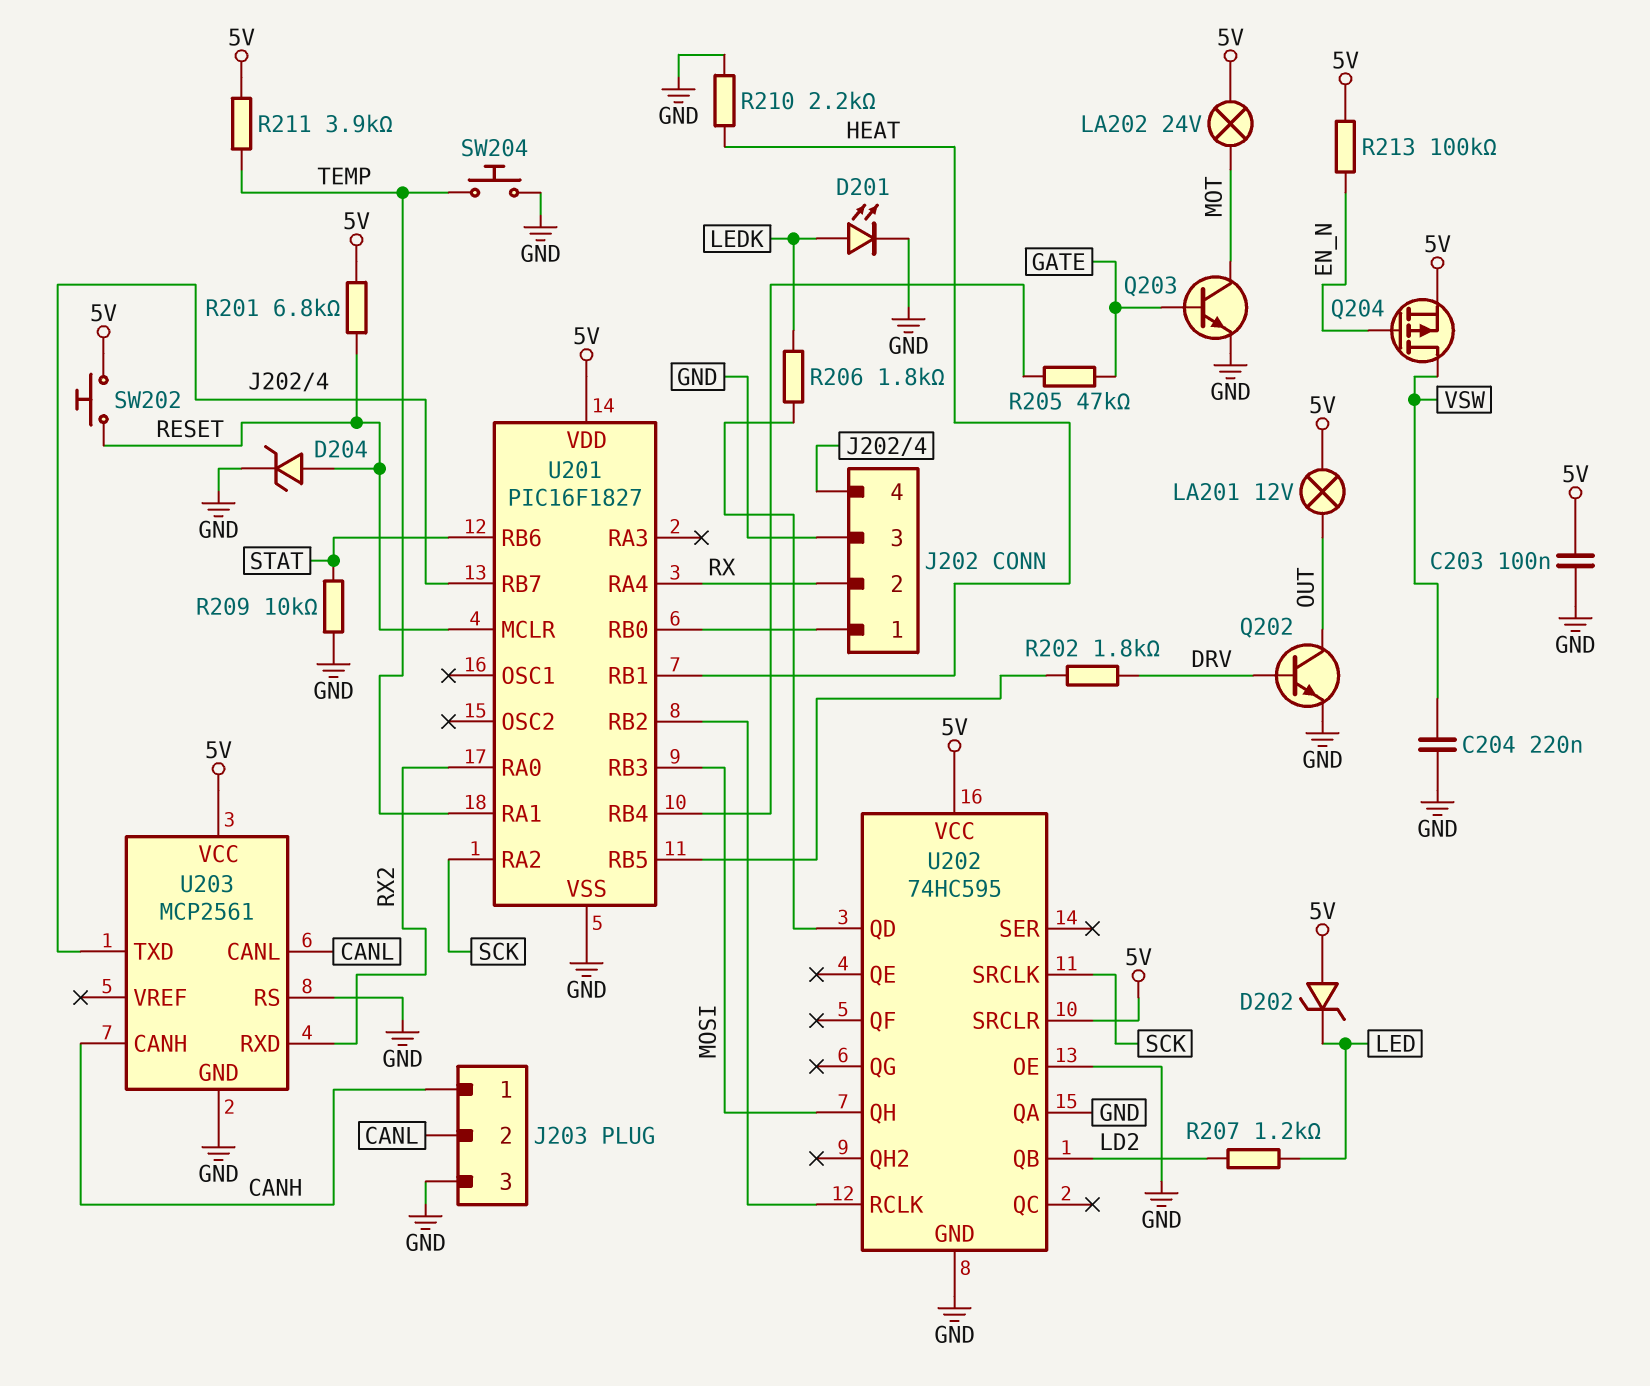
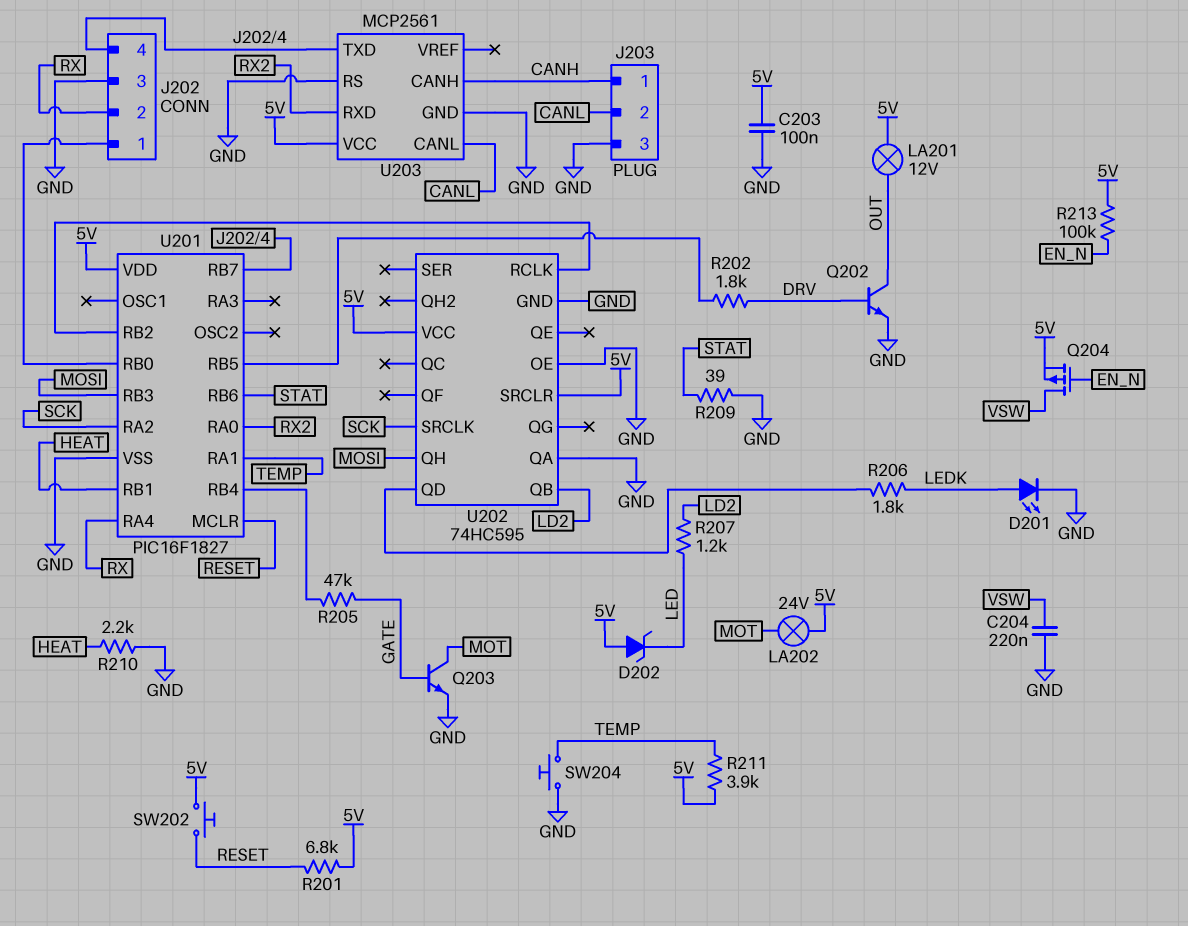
D204: zener (A RESET, K GND) -> none
R209: 10k (GND, STAT) -> 39 (GND, STAT)

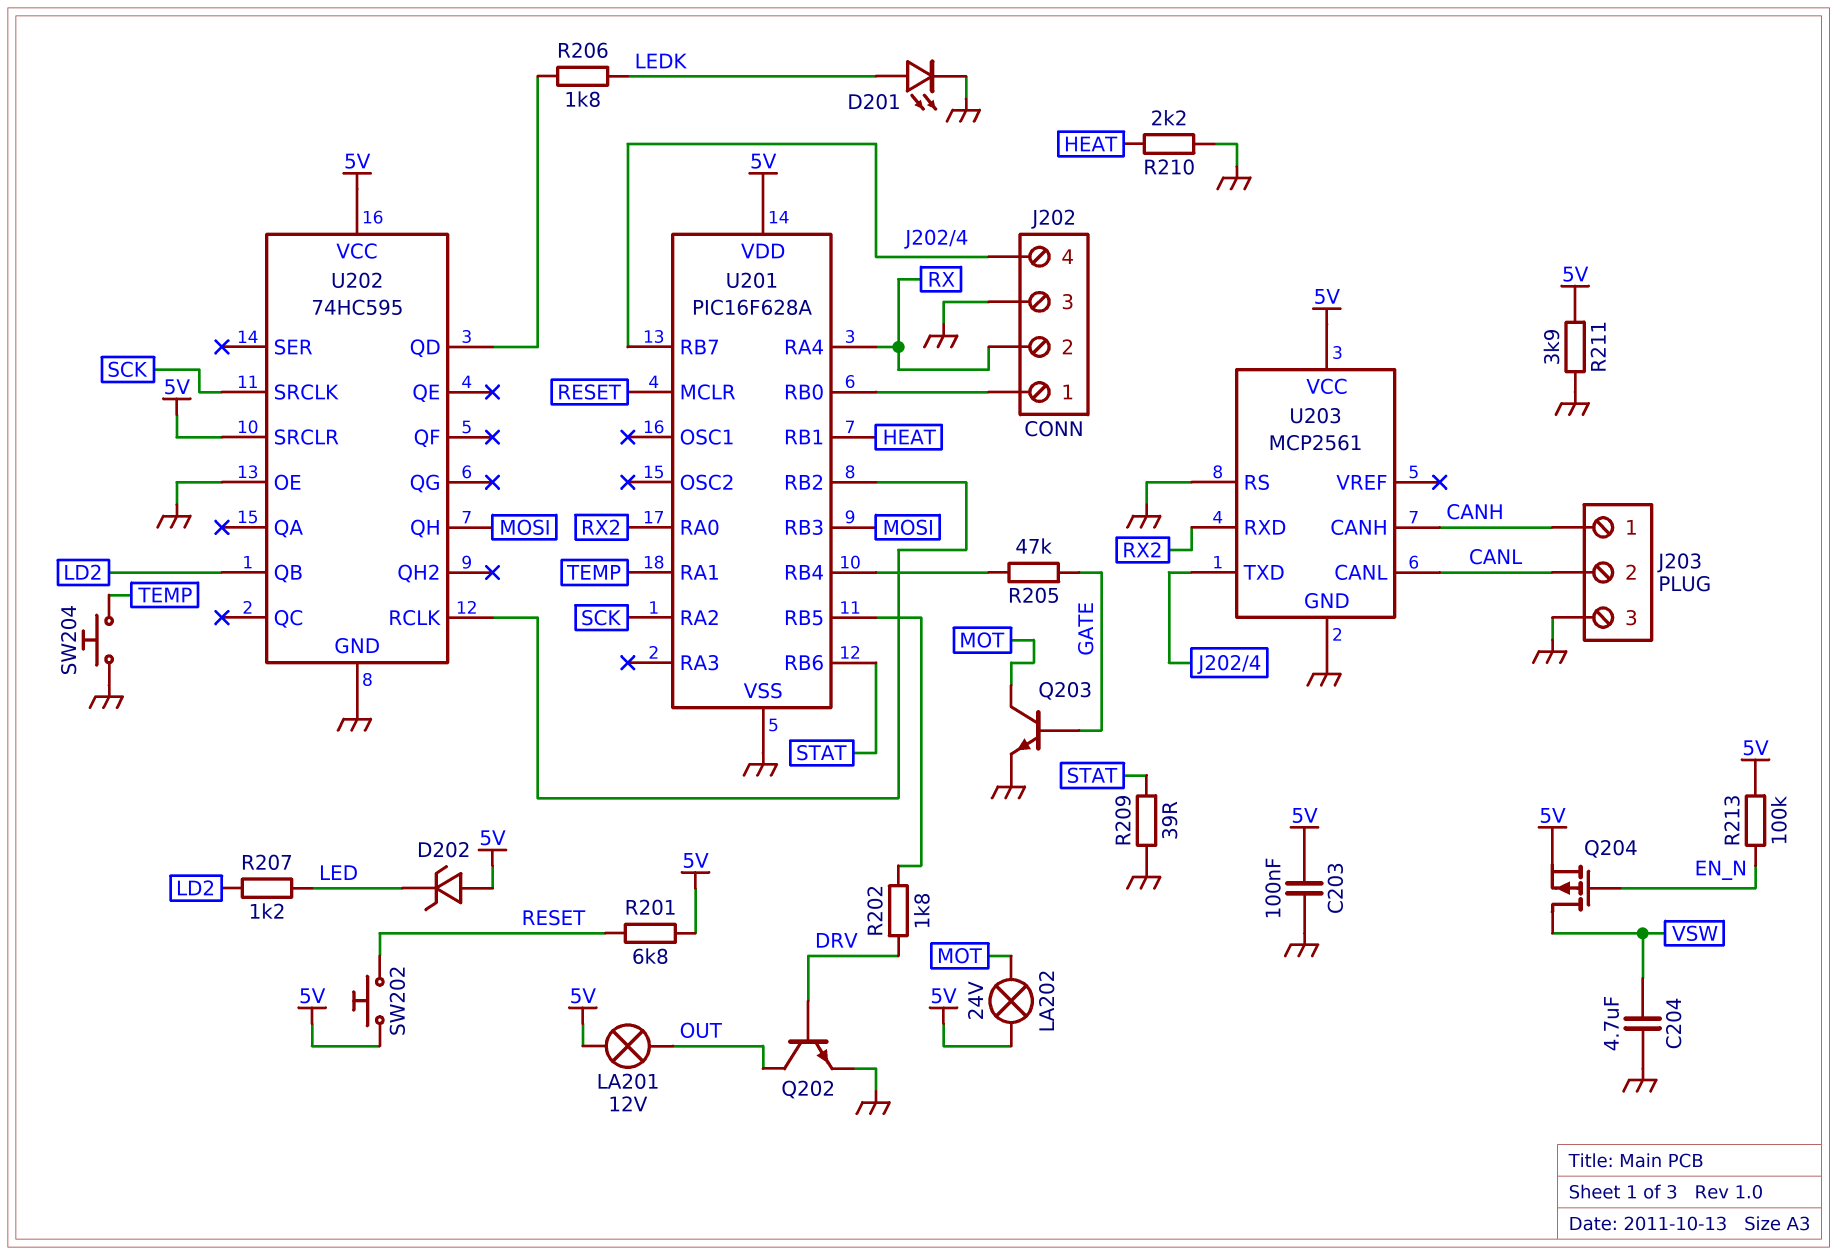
C204: 220nF (GND, VSW) -> 4.7uF (GND, VSW)
R211: 3.9k (5V, TEMP) -> 3.9k (5V, GND)
U201: PIC16F1827 -> PIC16F628A
U202 pin QA: GND -> none

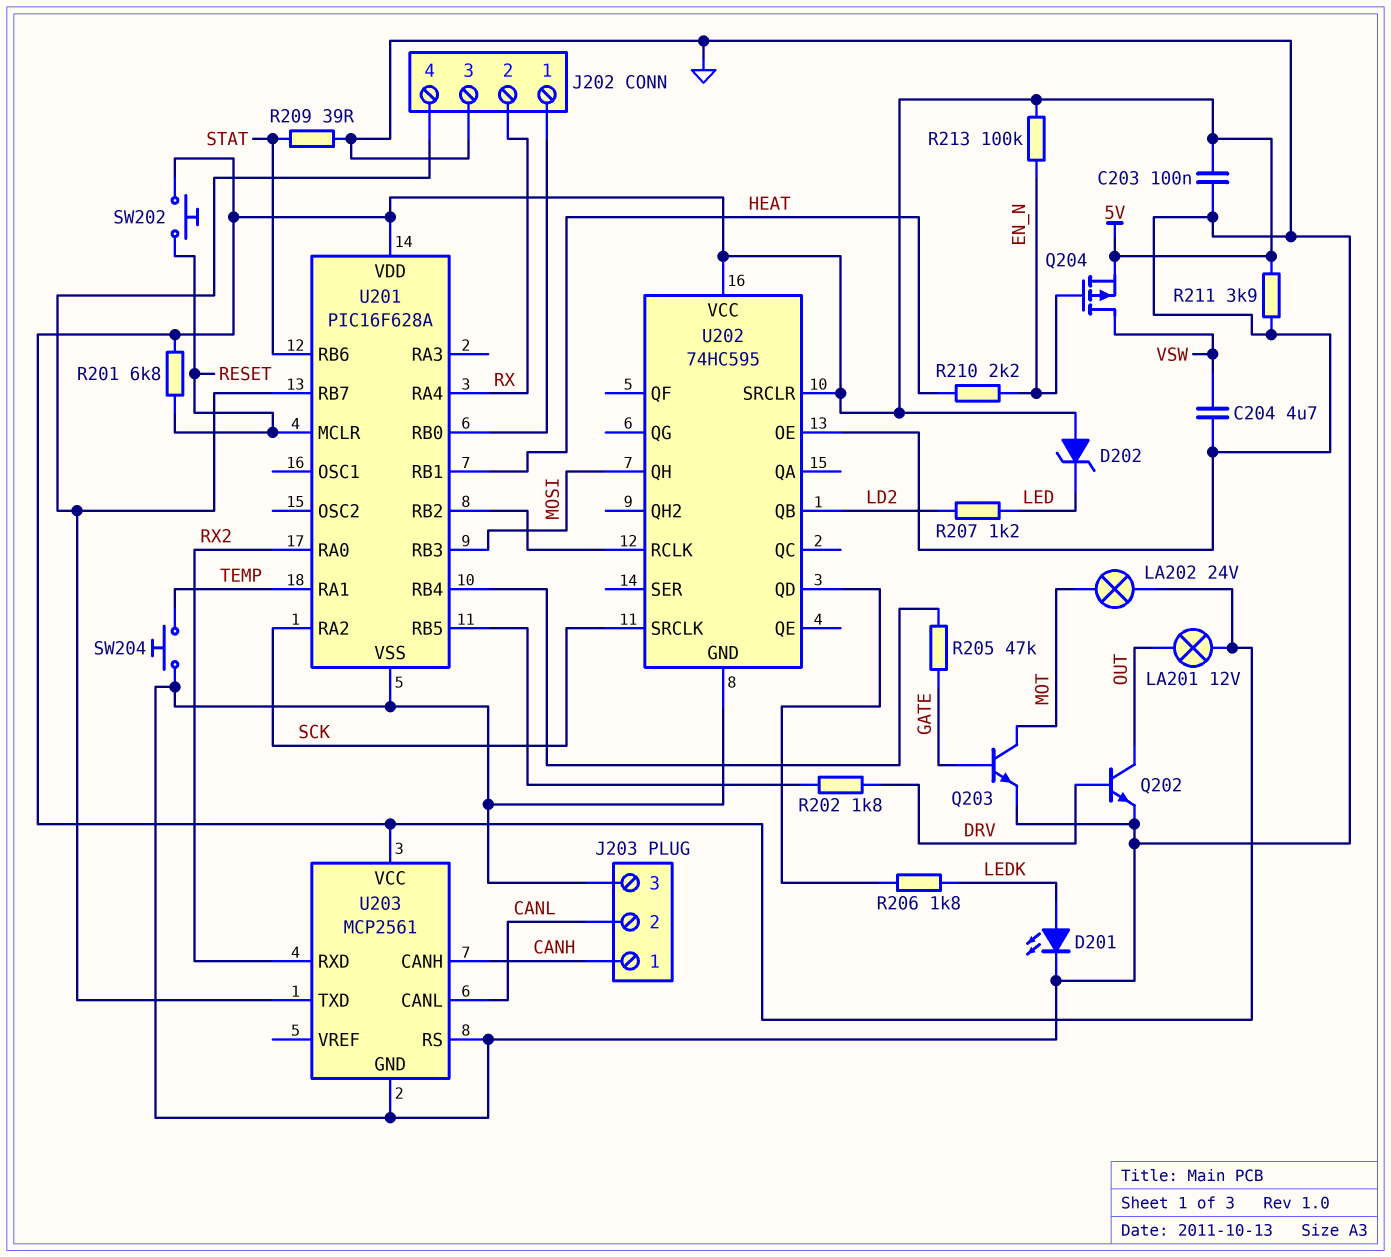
R210: 2.2k (GND, HEAT) -> 2.2k (EN_N, HEAT)

